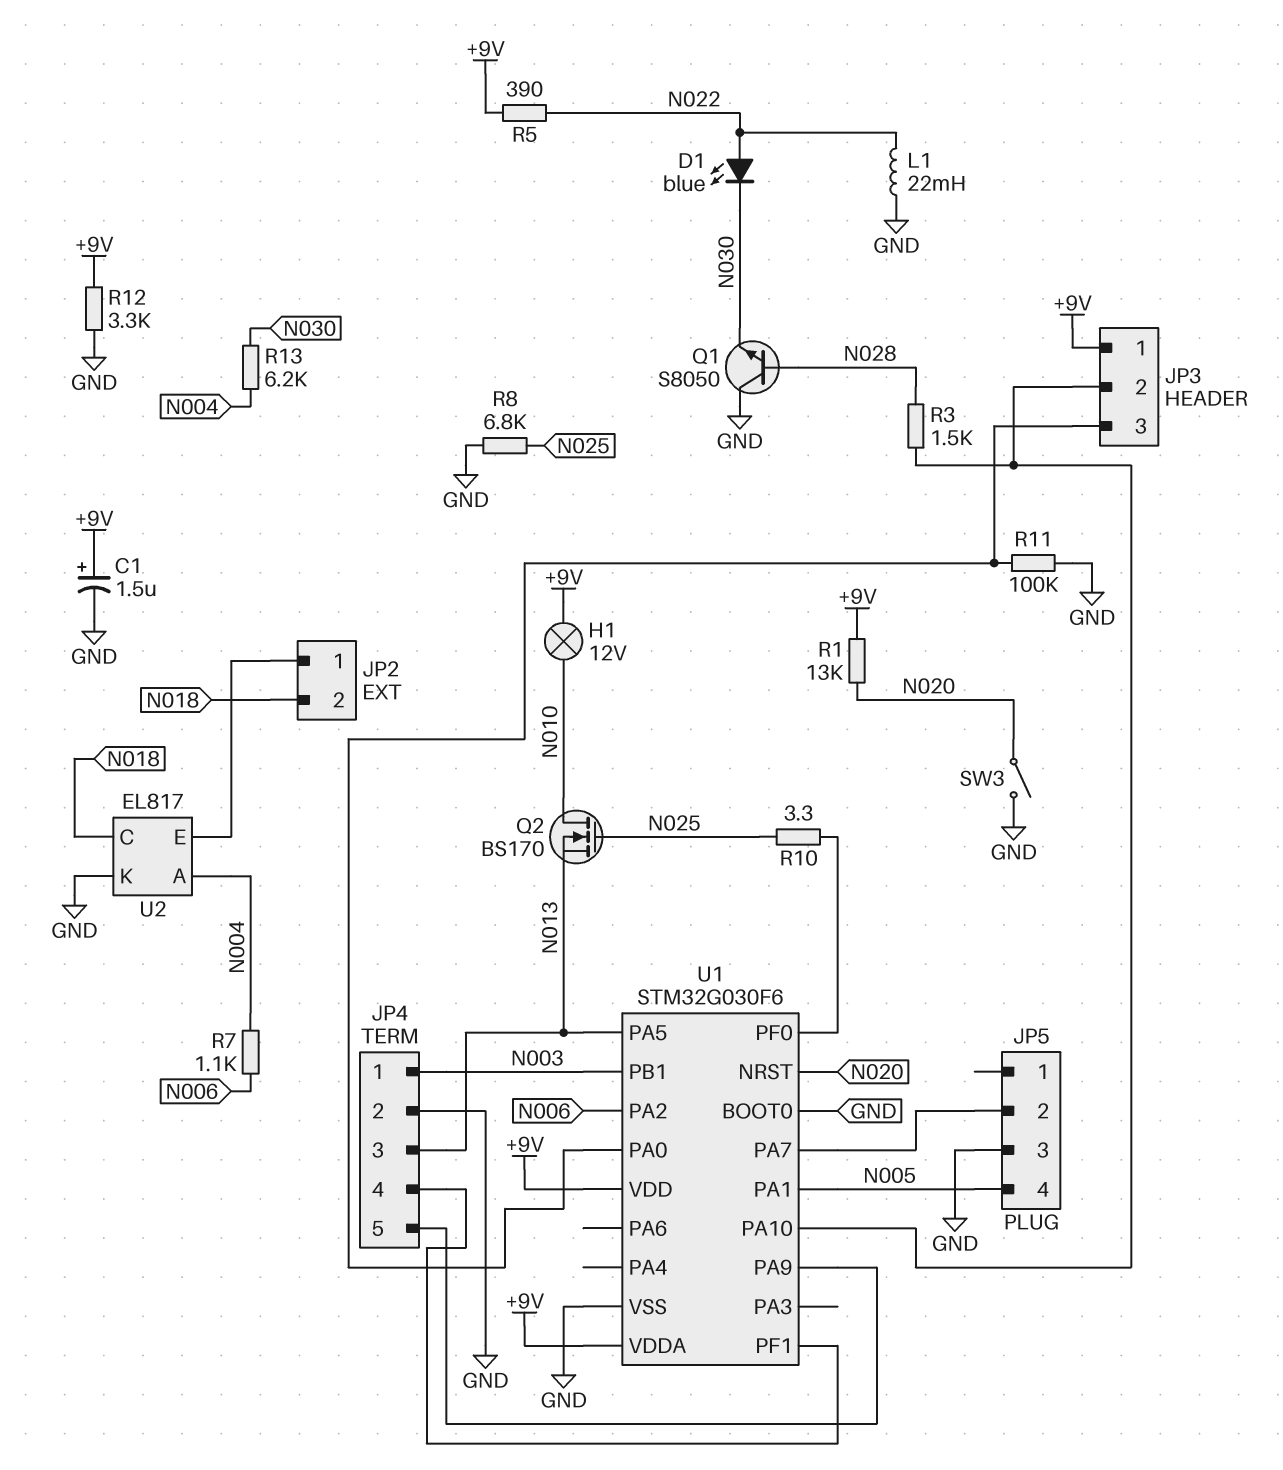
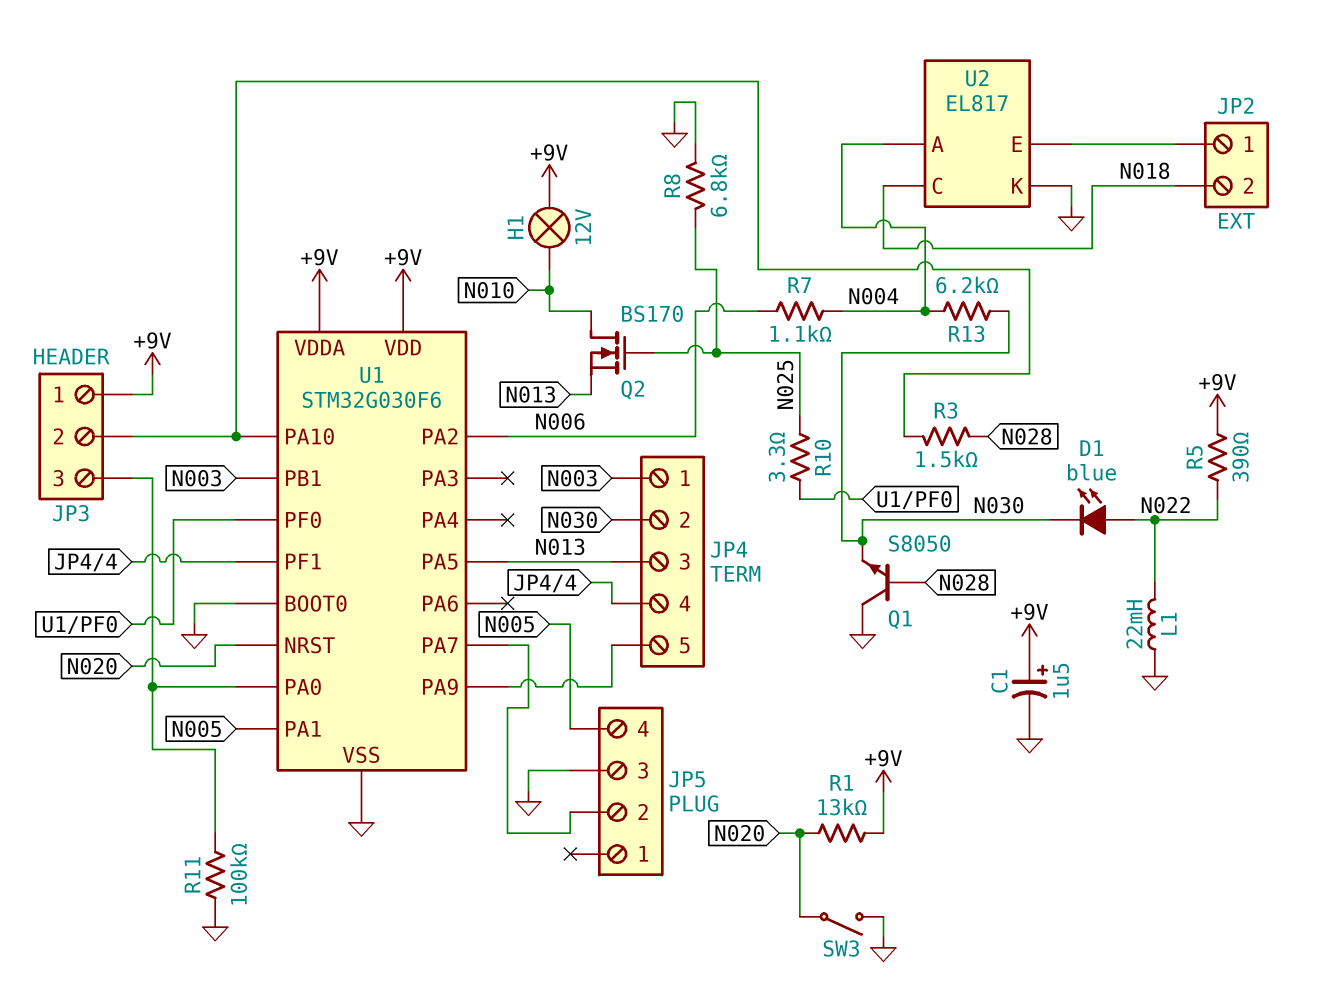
JP4 pin 2: GND -> N030
R12: 3.3k (+9V, GND) -> none

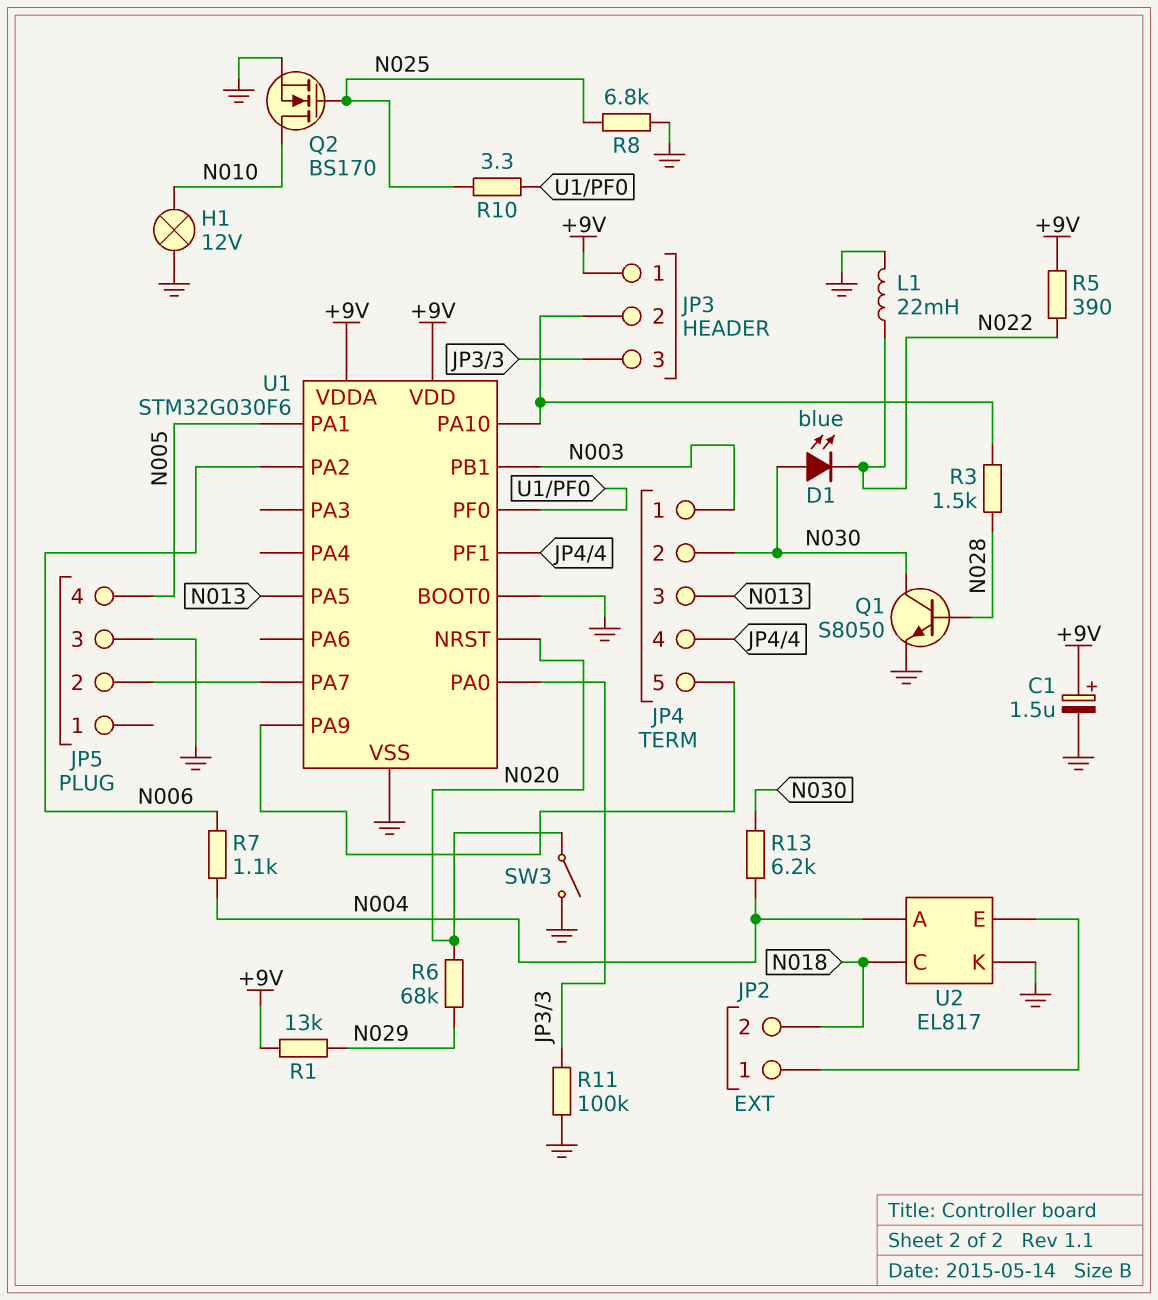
D1: LED blue (A N022, K N030) -> LED blue (A N030, K N022)
H1: lamp 12V (+9V, N010) -> lamp 12V (GND, N010)
Q1: NPN S8050 (B N028, C GND, E N030) -> NPN S8050 (B N028, C N030, E GND)
Q2: NMOS BS170 (G N025, D N010, S N013) -> NMOS BS170 (G N025, D N010, S GND)
R1: 13k (+9V, N020) -> 13k (+9V, N029)
R6: none -> 68k (N020, N029)

